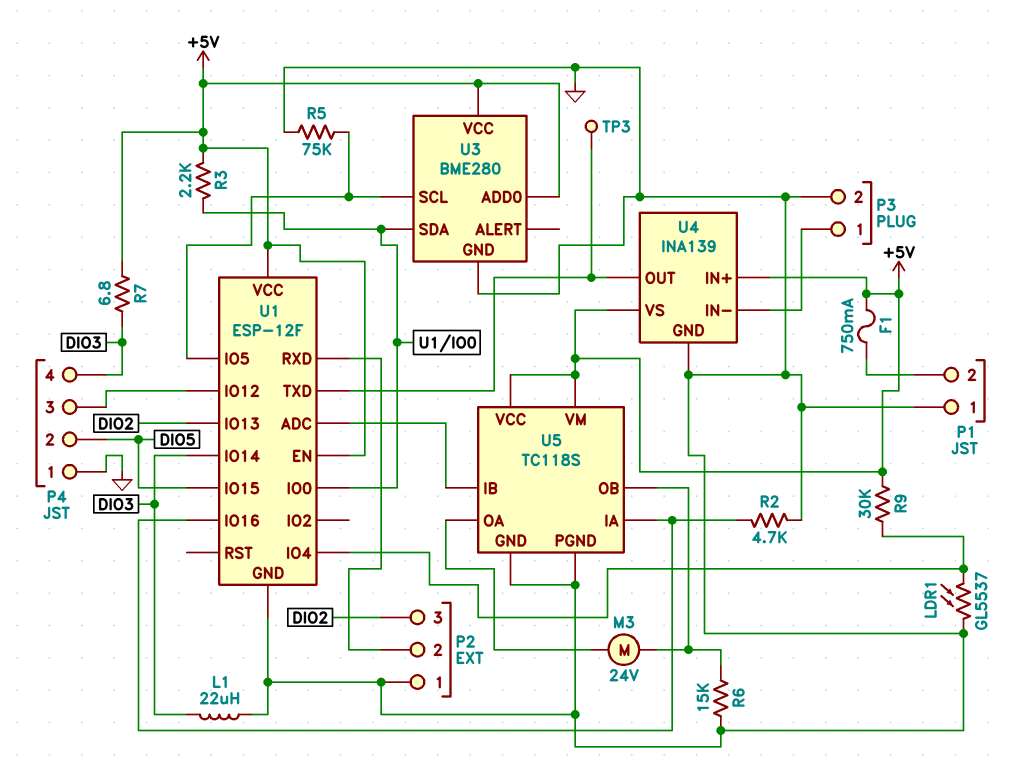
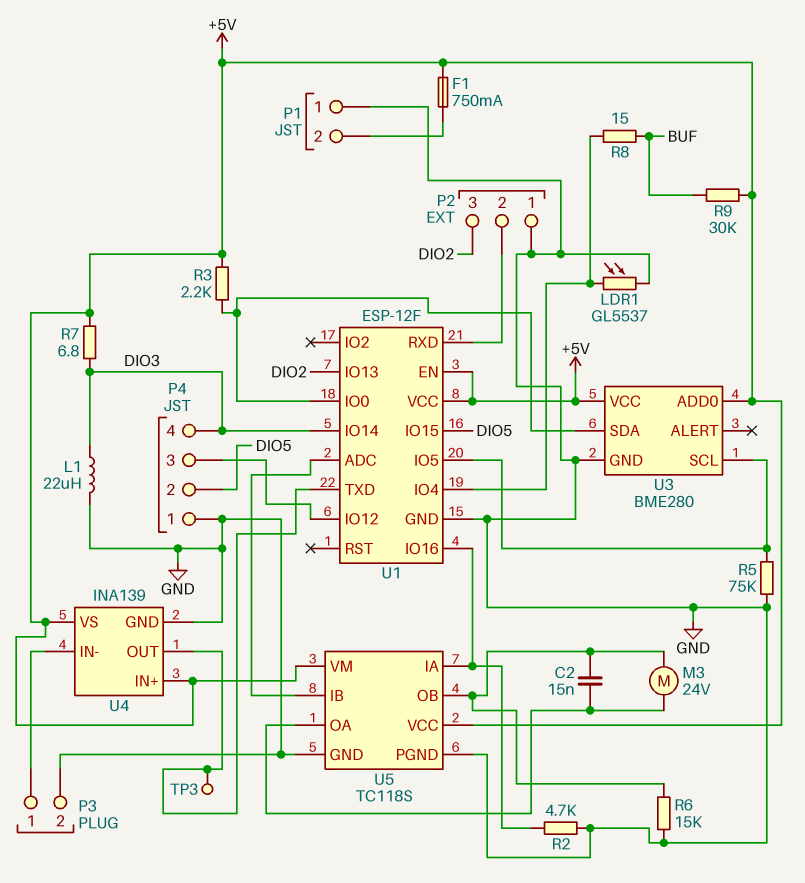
C2: none -> 15nF (U5/OA, U5/OB)
R8: none -> 15 (BUF, U1/IO4)
R9: 30k (+5V, U1/IO4) -> 30k (+5V, BUF)

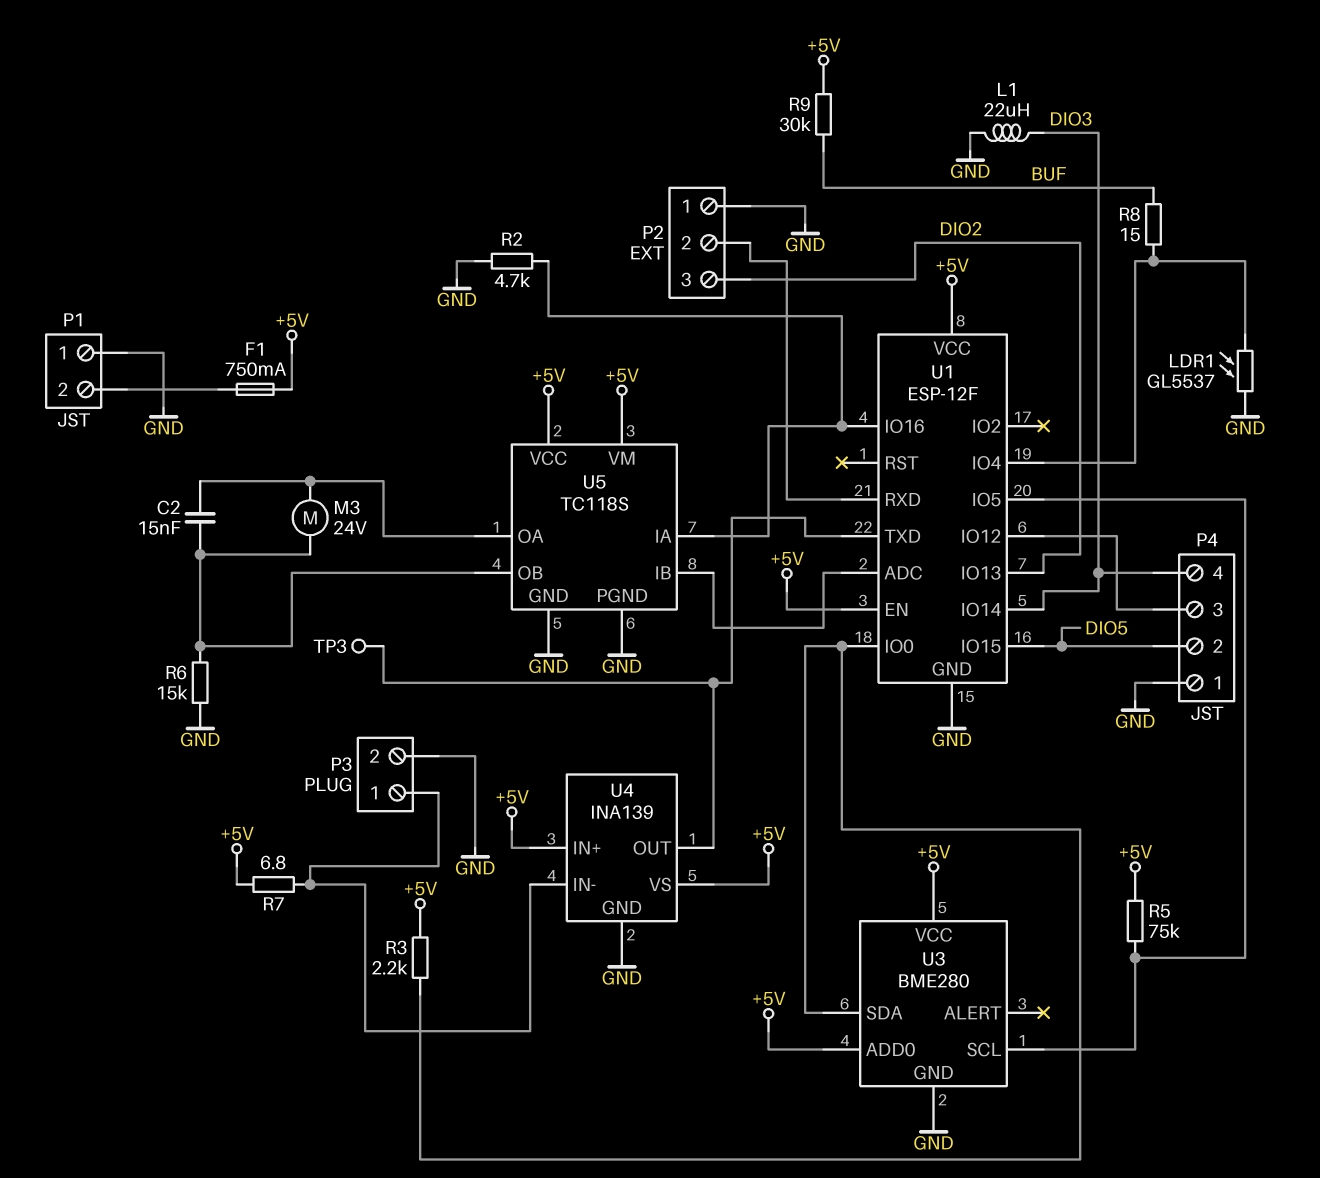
R5: 75k (GND, U1/IO5) -> 75k (+5V, U1/IO5)
R7: 6.8 (+5V, DIO3) -> 6.8 (+5V, P3/1)

